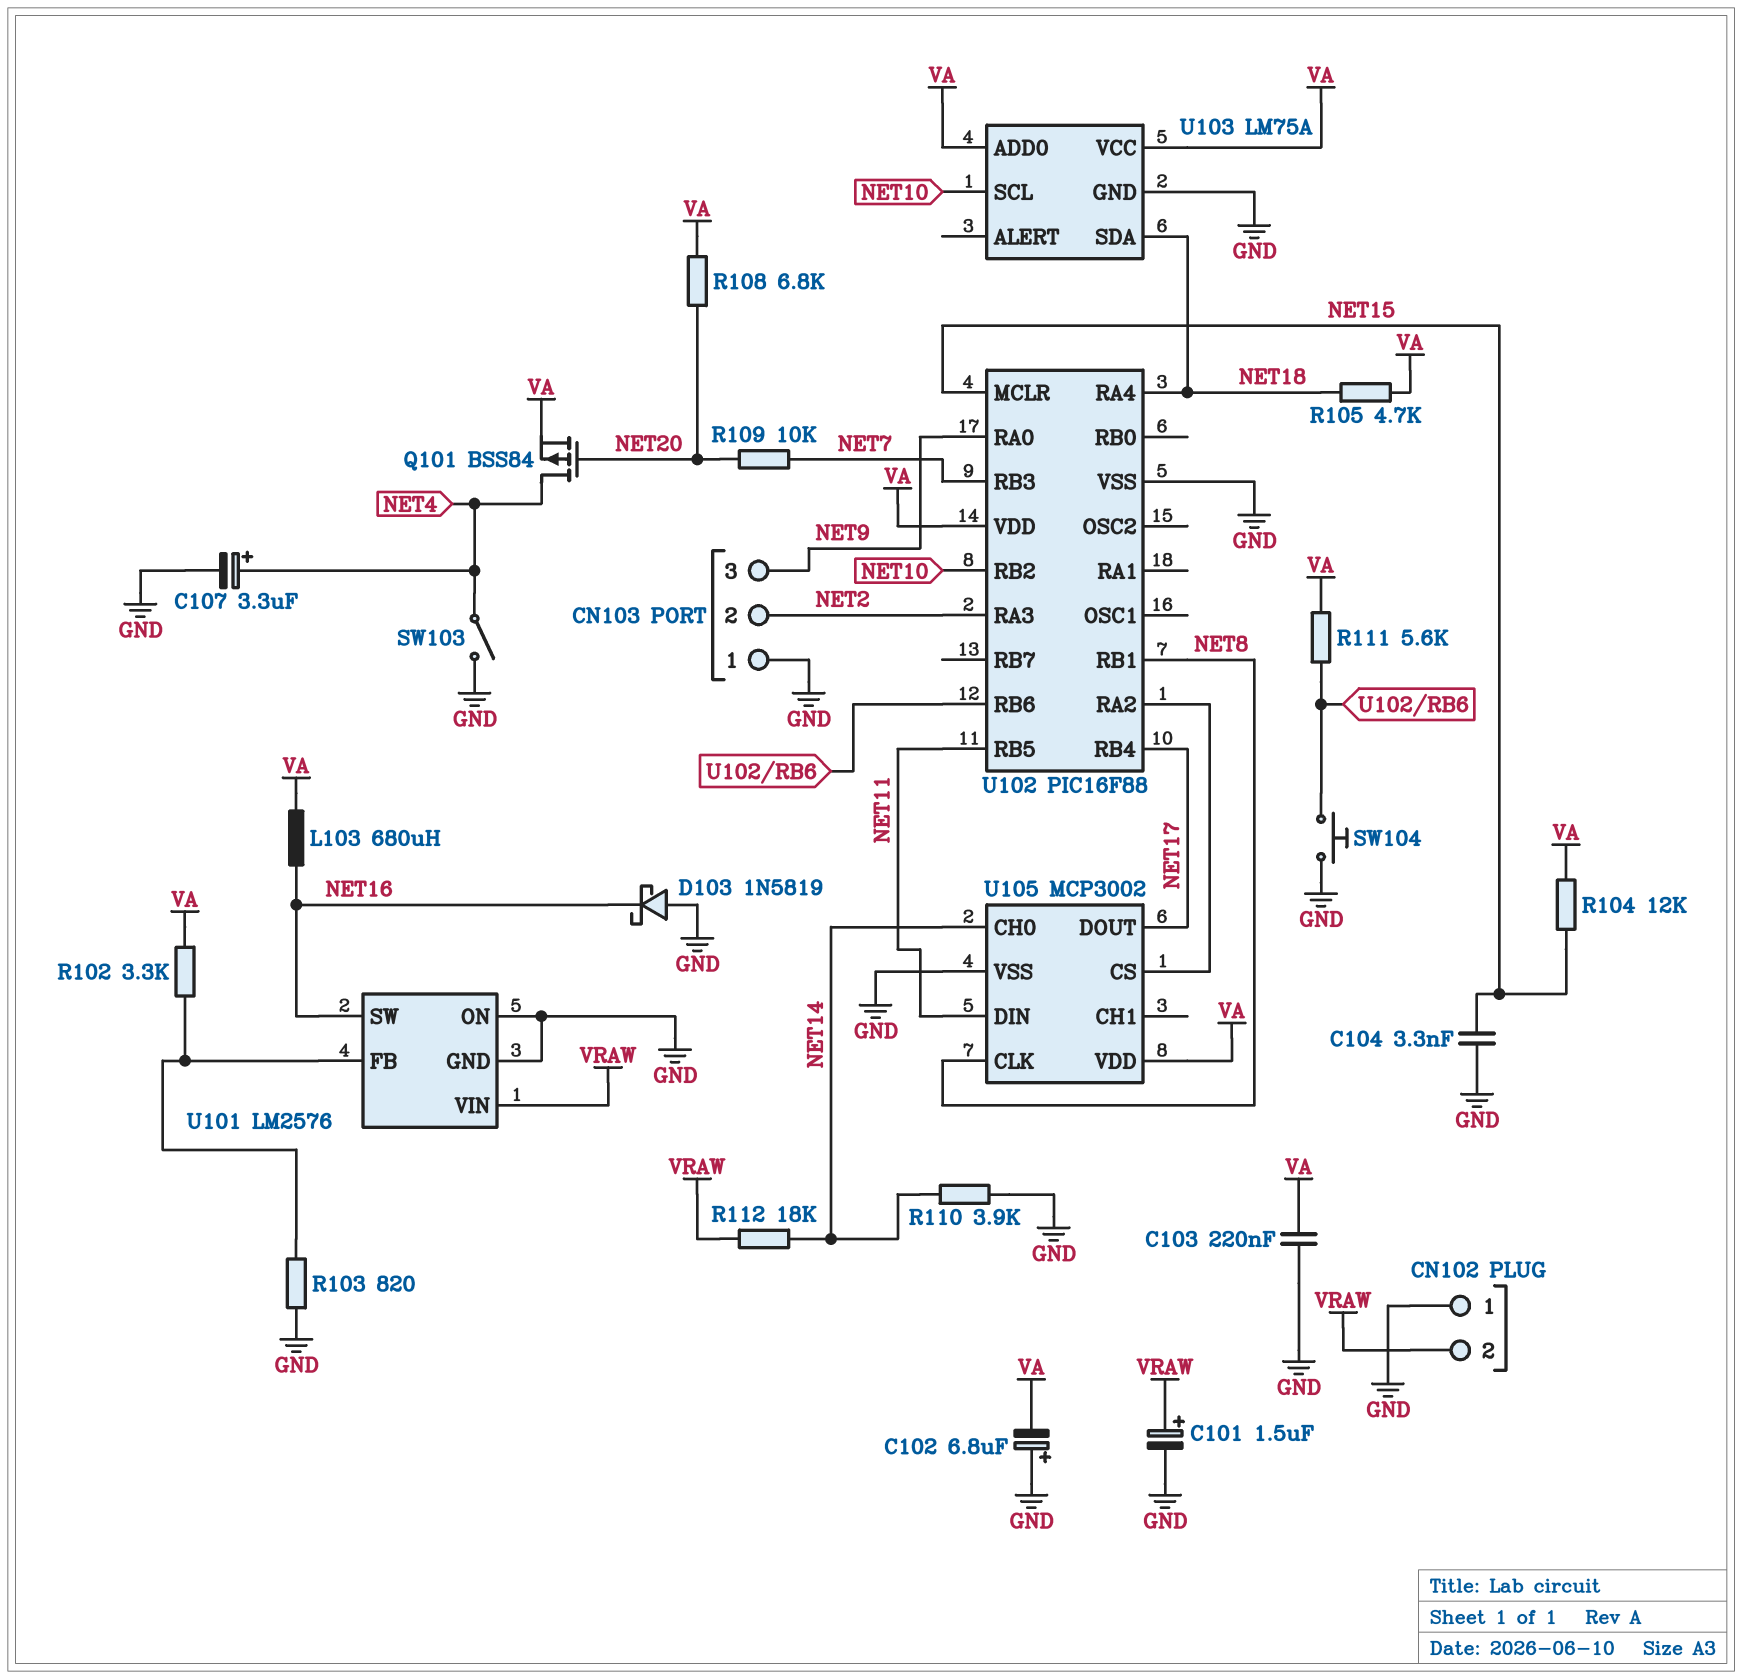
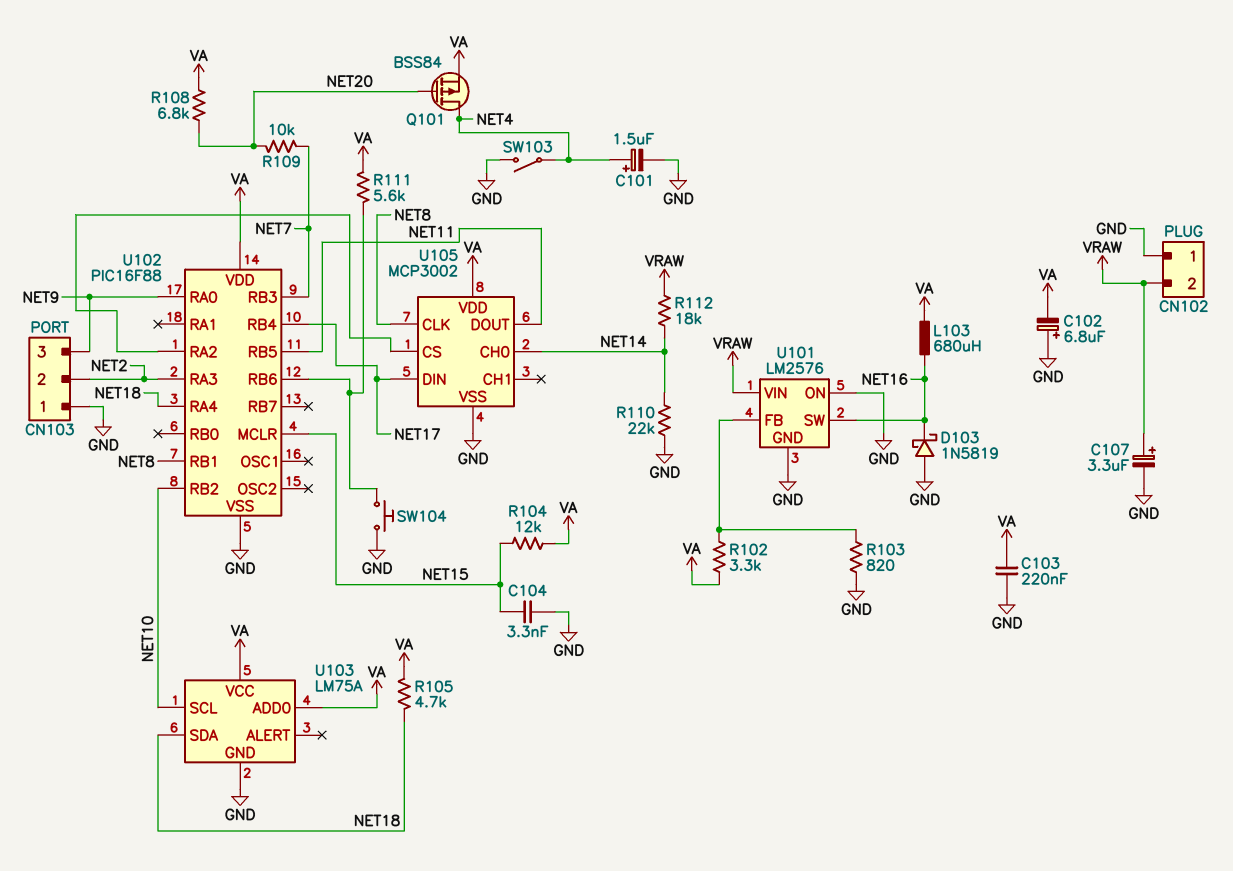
C101: 1.5uF (plus VRAW, minus GND) -> 1.5uF (plus NET4, minus GND)
C107: 3.3uF (plus NET4, minus GND) -> 3.3uF (plus VRAW, minus GND)
R110: 3.9k (GND, NET14) -> 22k (GND, NET14)
U105 pin DIN: NET11 -> NET17
U105 pin DOUT: NET17 -> NET11

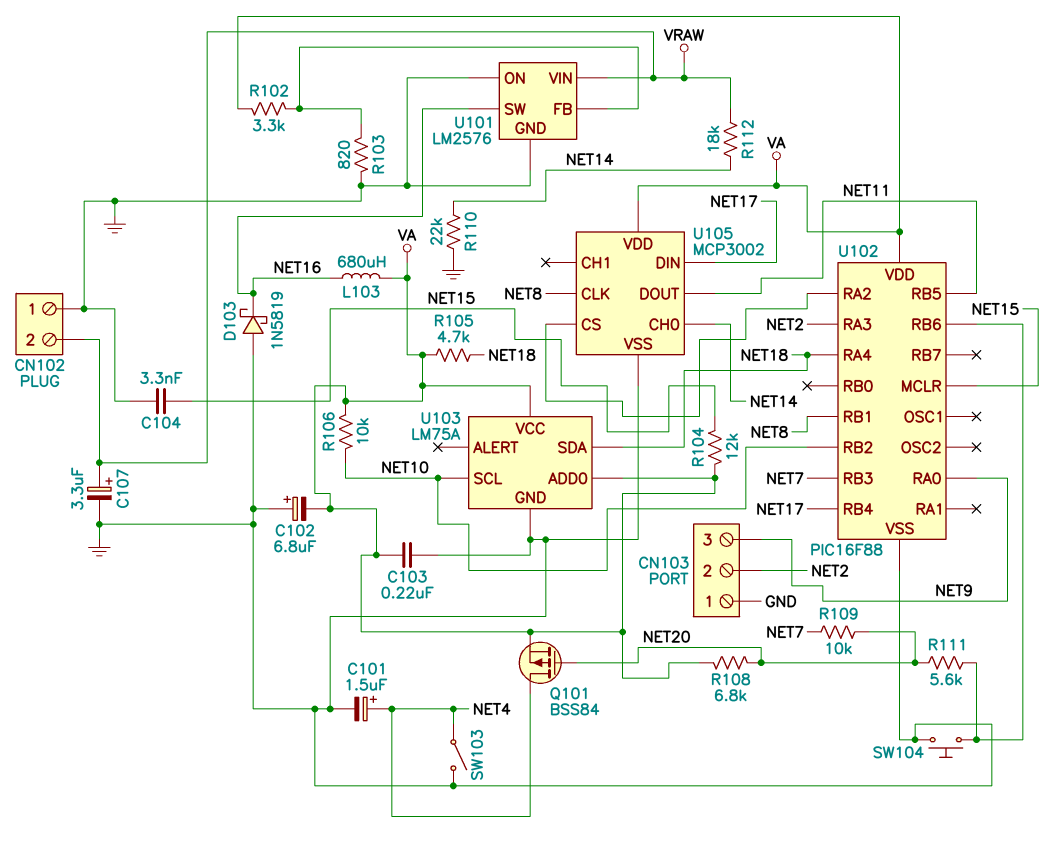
R106: none -> 10k (NET10, VA)
R111: 5.6k (U102/RB6, VA) -> 5.6k (NET20, U102/RB6)

